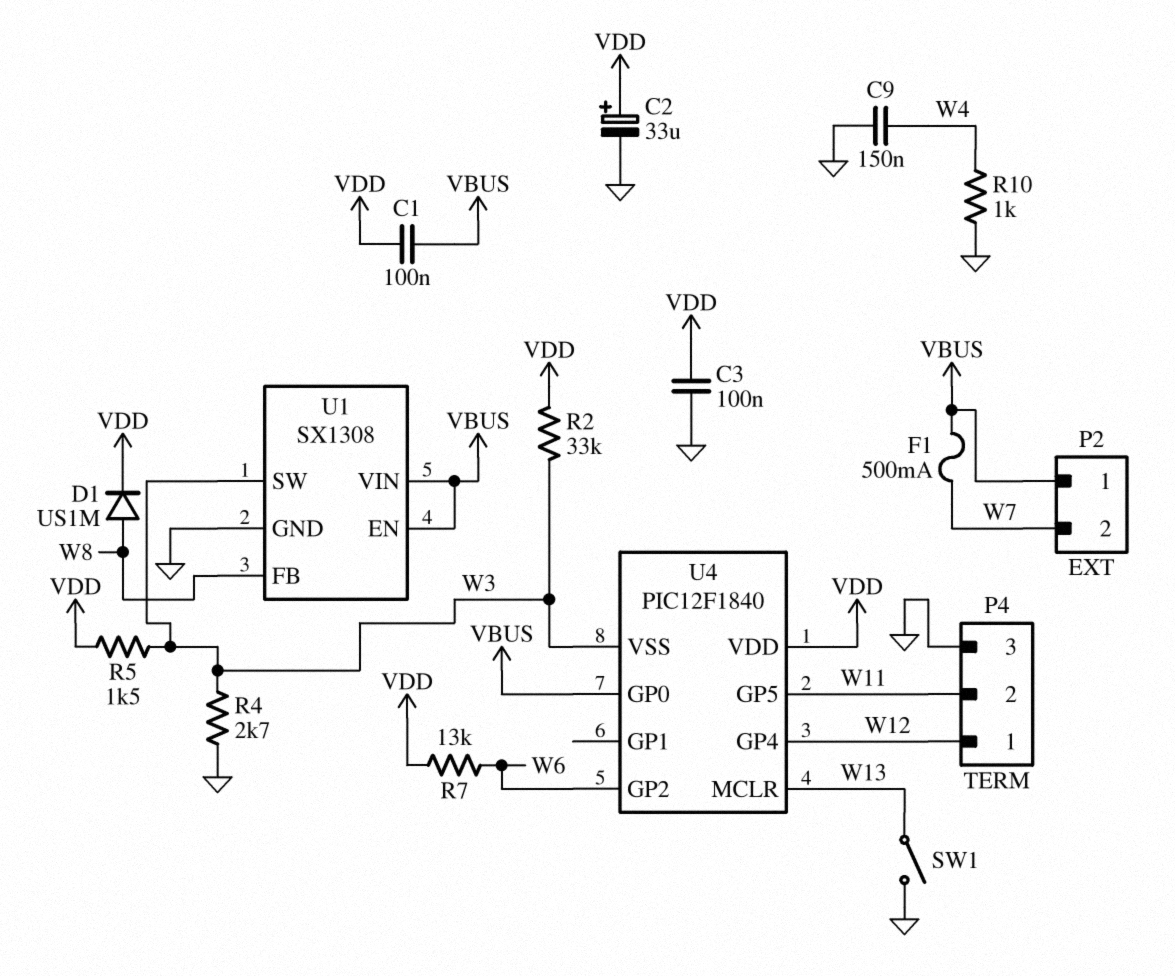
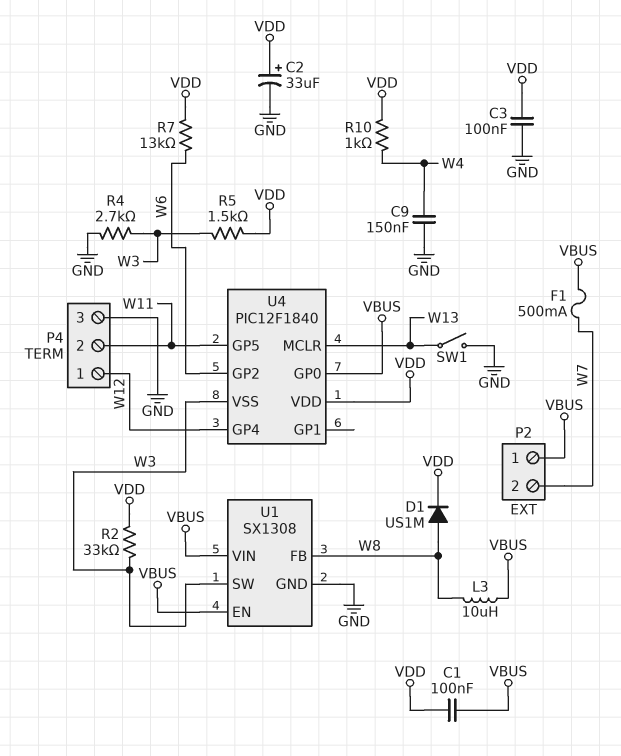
L3: none -> 10uH (VBUS, W8)
R10: 1k (GND, W4) -> 1k (VDD, W4)

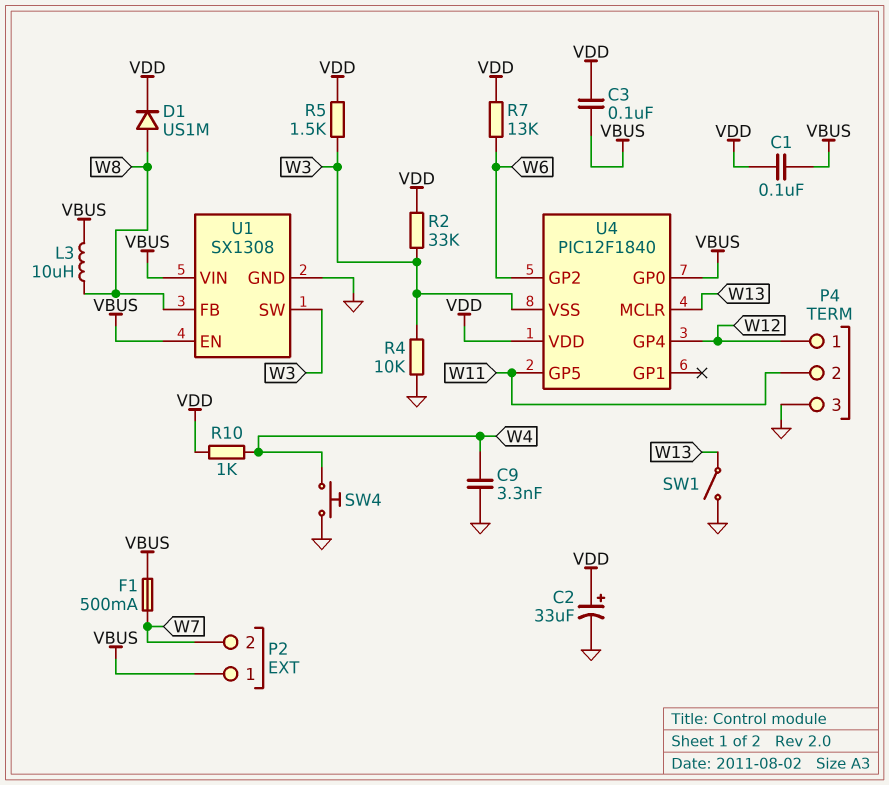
C3: 100nF (GND, VDD) -> 100nF (VBUS, VDD)
C9: 150nF (GND, W4) -> 3.3nF (GND, W4)
R4: 2.7k (GND, W3) -> 10k (GND, W3)
SW4: none -> button (GND, W4)

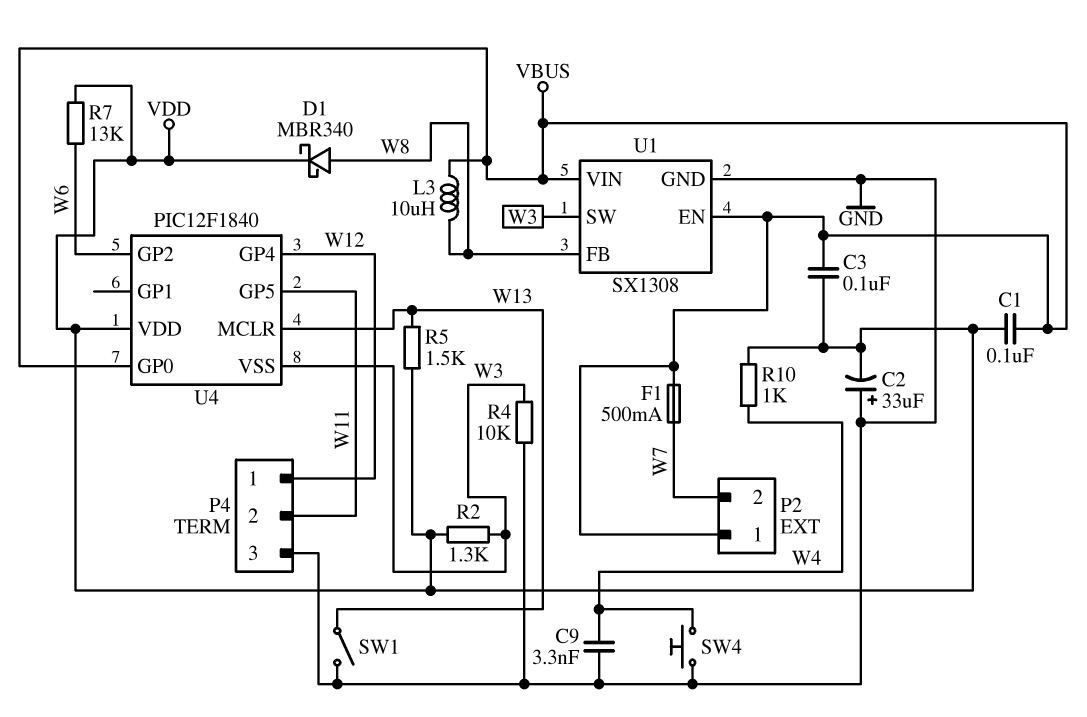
C2: 33uF (plus VDD, minus GND) -> 33uF (plus GND, minus VDD)
D1: diode US1M (A W8, K VDD) -> schottky MBR340 (A W8, K VDD)
R2: 33k (VDD, W3) -> 1.3k (VDD, W3)
R5: 1.5k (VDD, W3) -> 1.5k (VDD, W13)

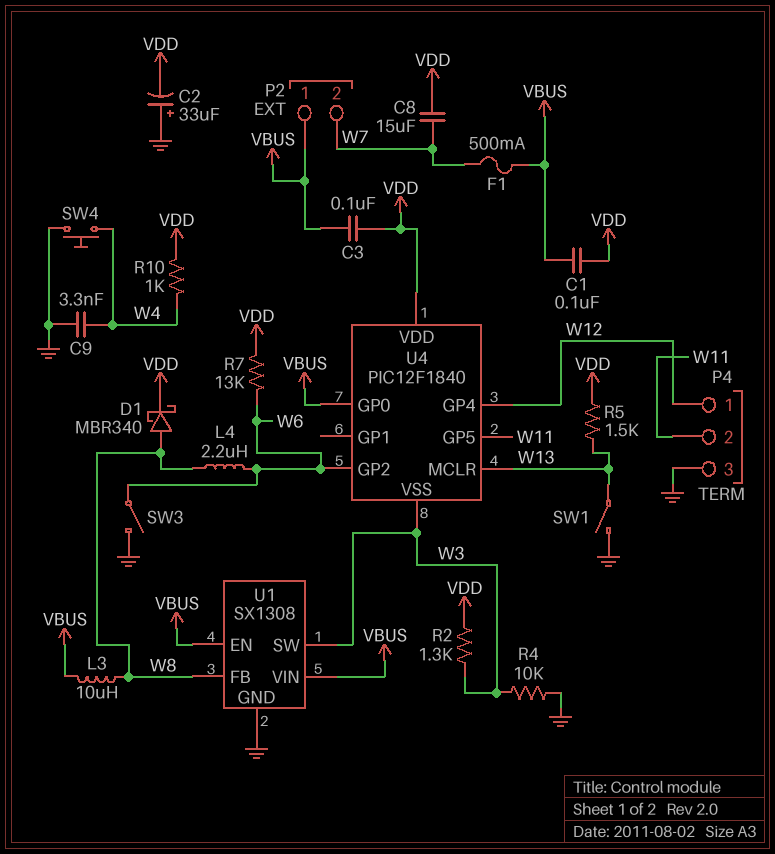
C8: none -> 15uF (VDD, W7)
L4: none -> 2.2uH (W6, W8)
SW3: none -> switch (GND, W6)

